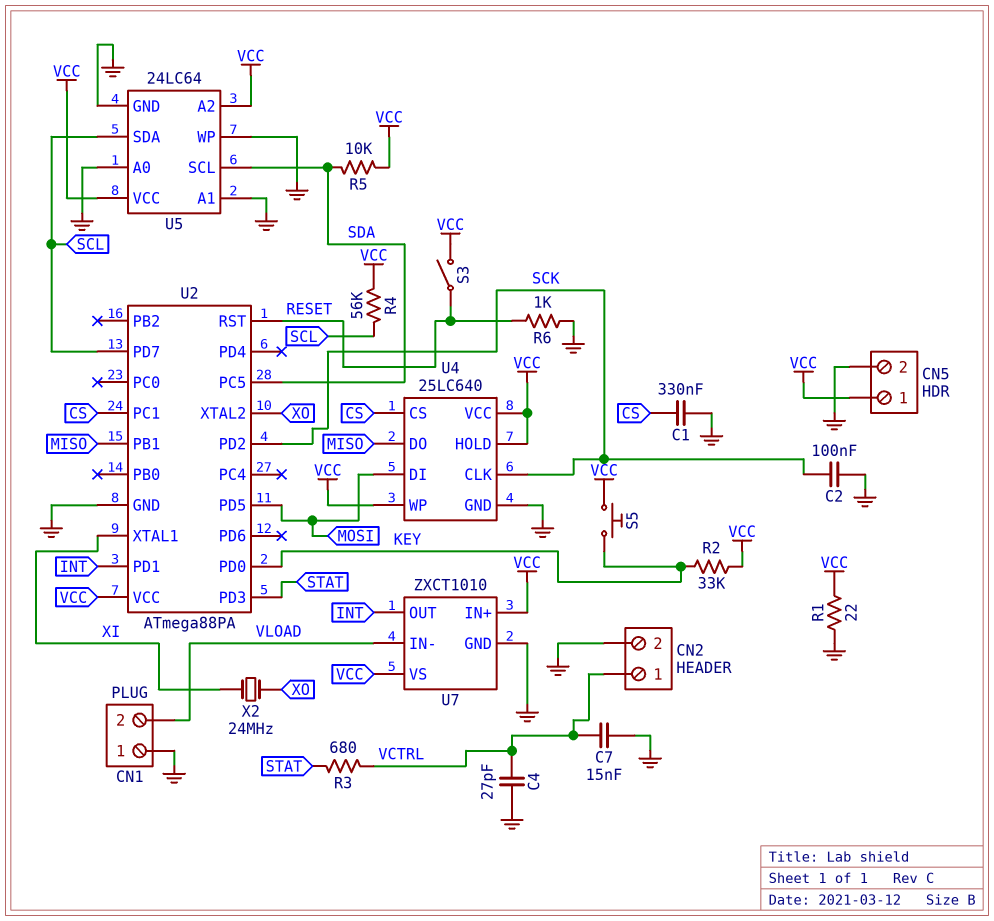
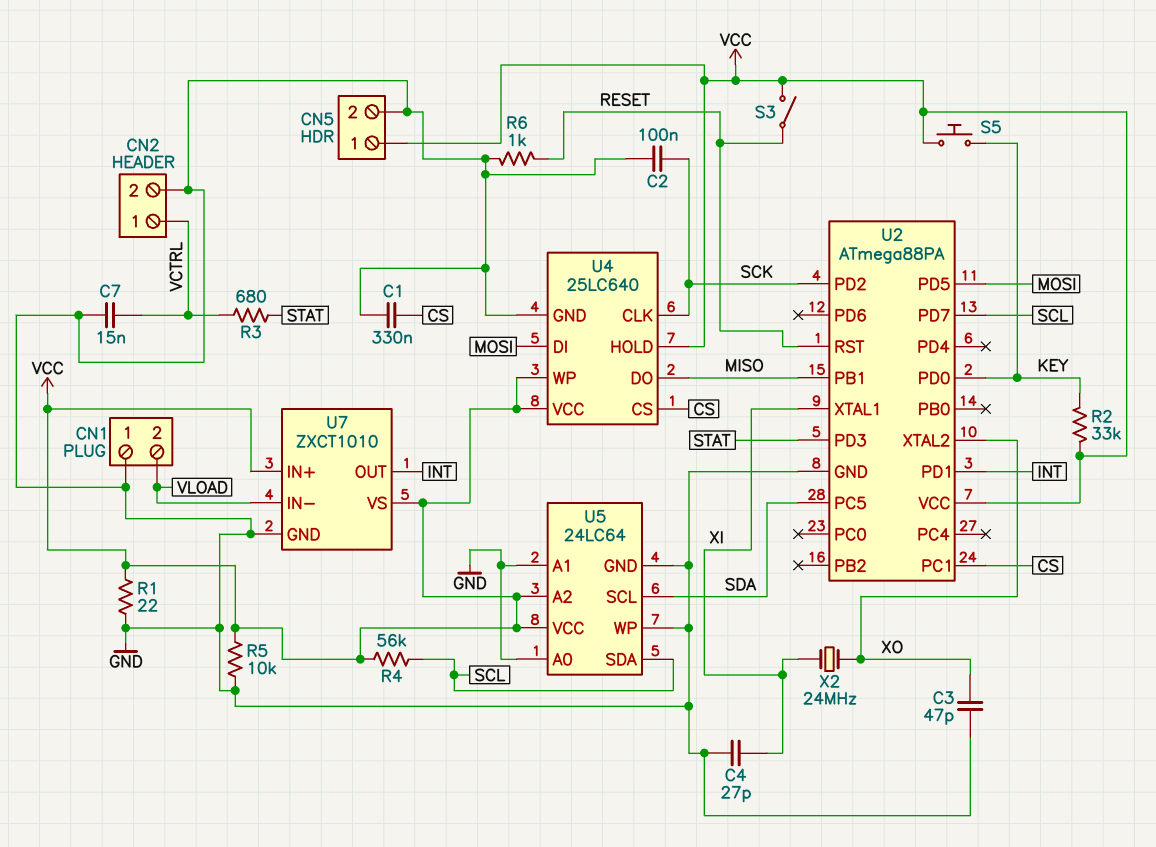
C3: none -> 47pF (GND, XO)
C4: 27pF (GND, VCTRL) -> 27pF (GND, XI)
R5: 10k (SDA, VCC) -> 10k (GND, VCC)

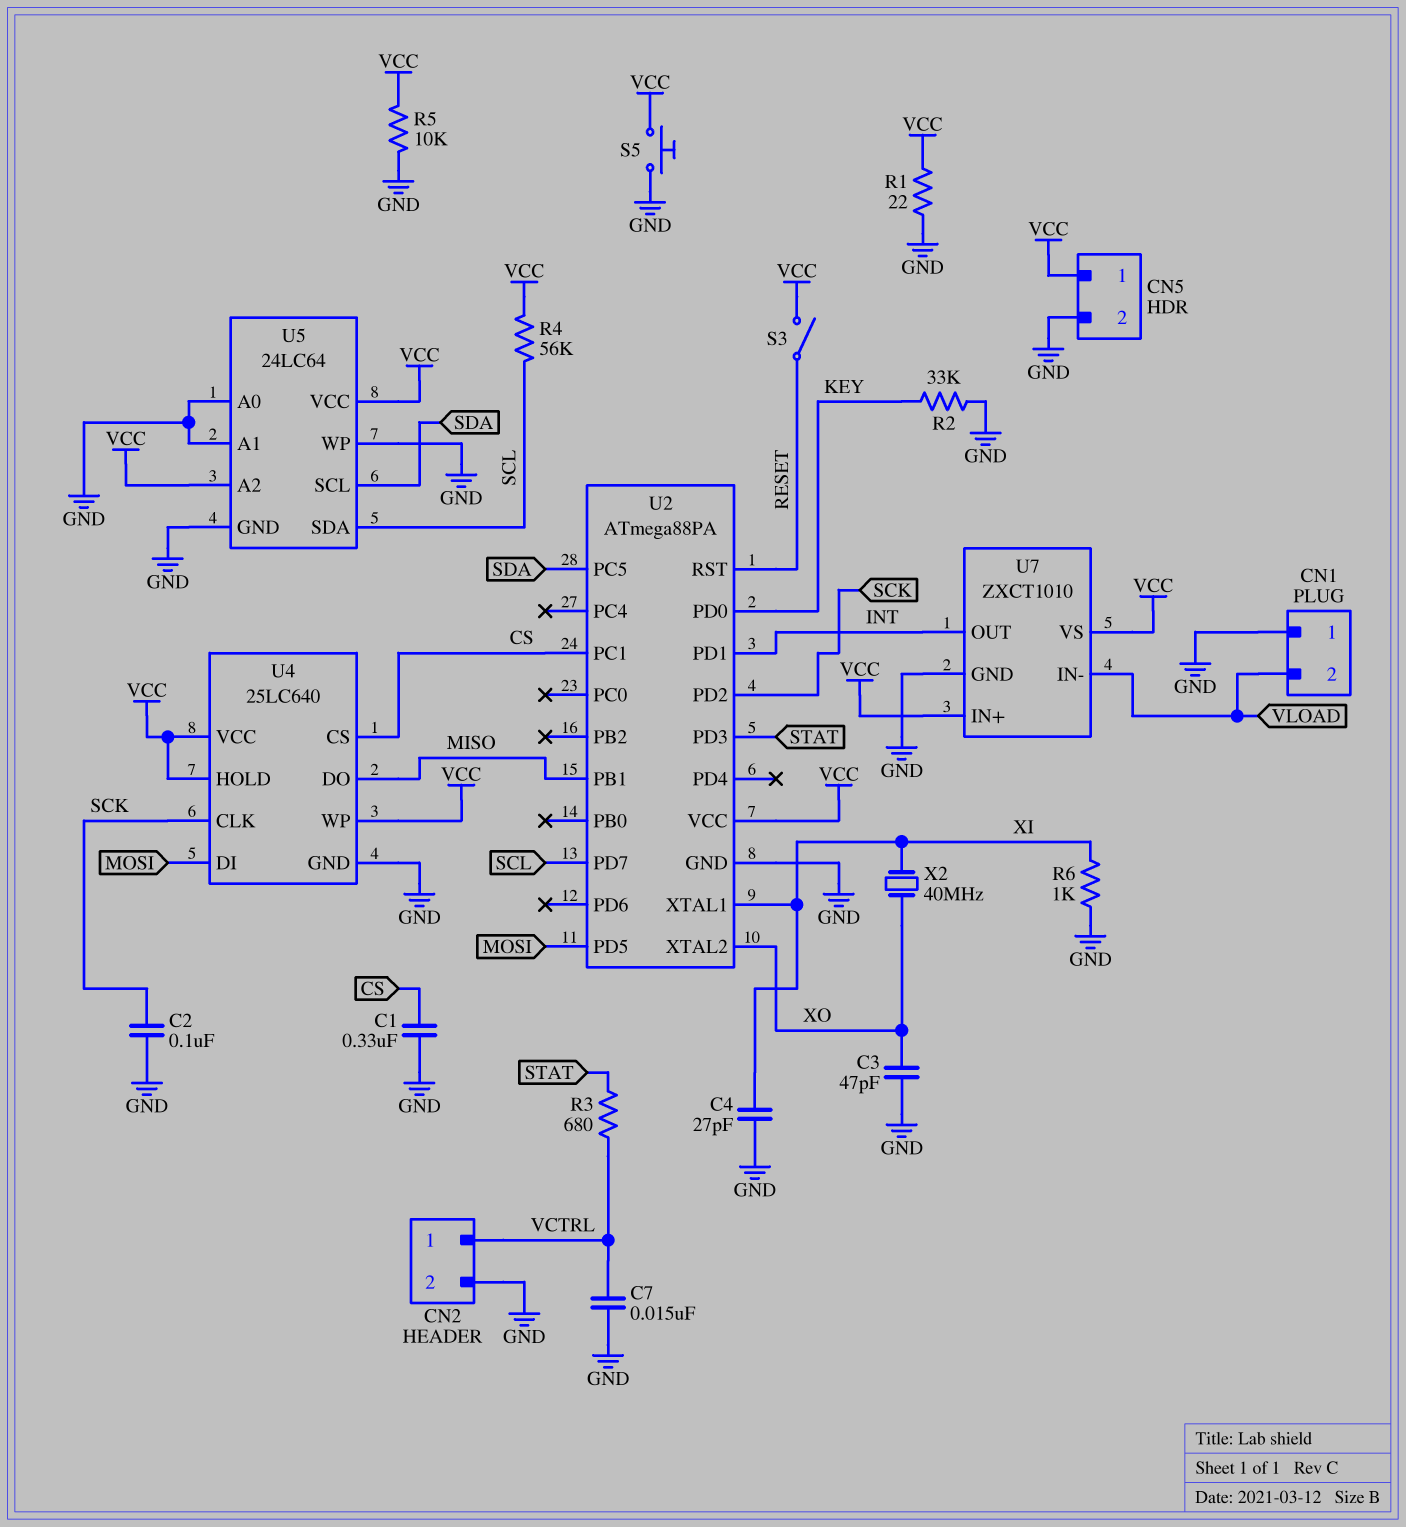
R2: 33k (KEY, VCC) -> 33k (GND, KEY)
R6: 1k (GND, RESET) -> 1k (GND, XI)
S5: button (KEY, VCC) -> button (GND, VCC)
X2: 24MHz (XI, XO) -> 40MHz (XI, XO)

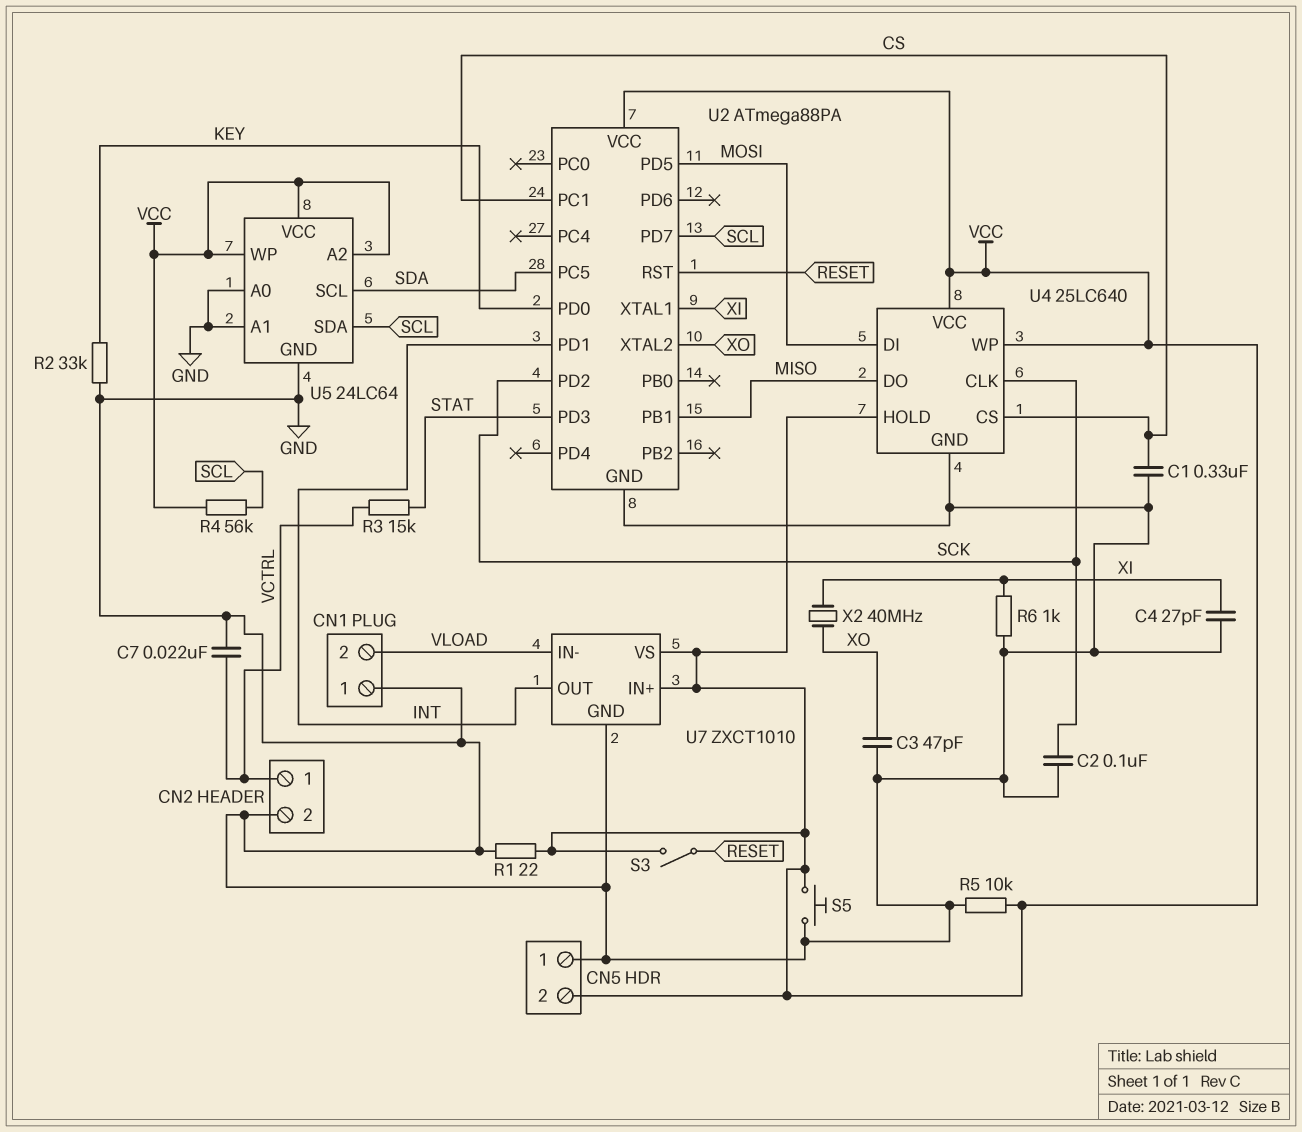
C7: 15nF (GND, VCTRL) -> 22nF (GND, VCTRL)
CN5 pin 1: VCC -> GND
CN5 pin 2: GND -> VCC
R3: 680 (STAT, VCTRL) -> 15k (STAT, VCTRL)
U5 pin WP: GND -> VCC

